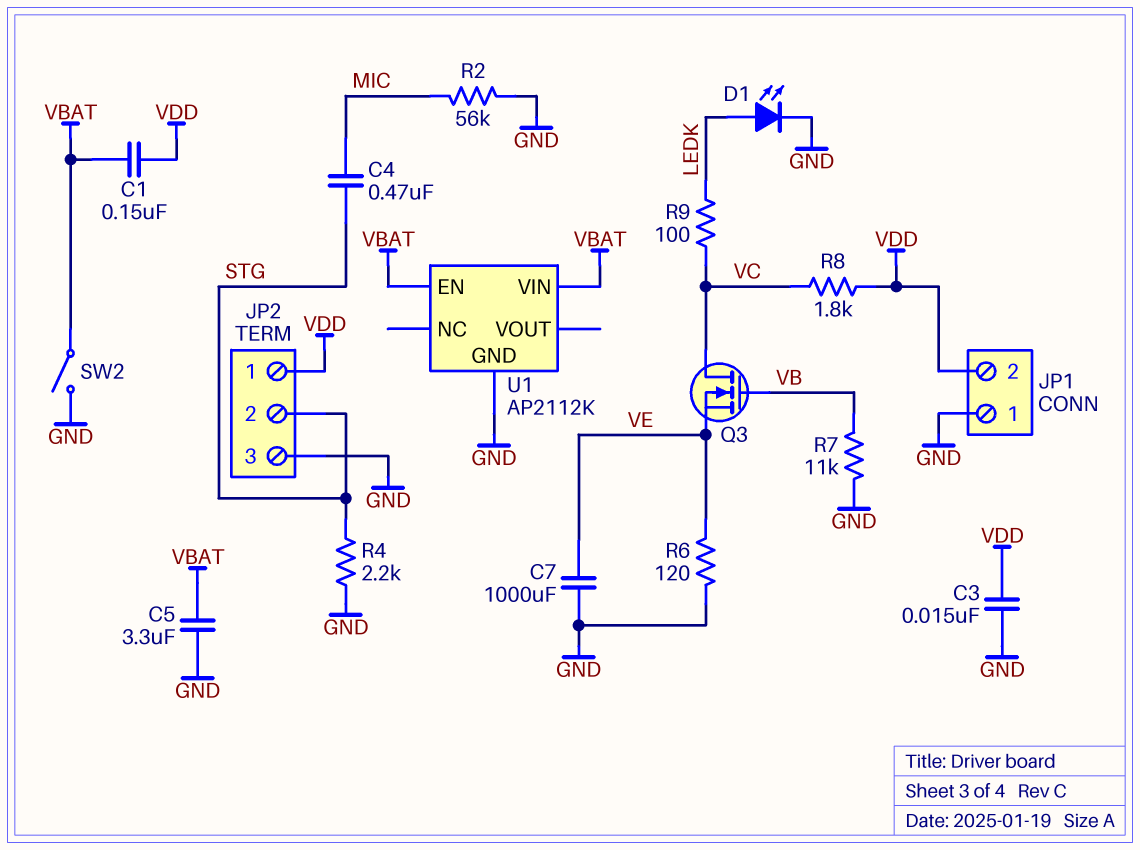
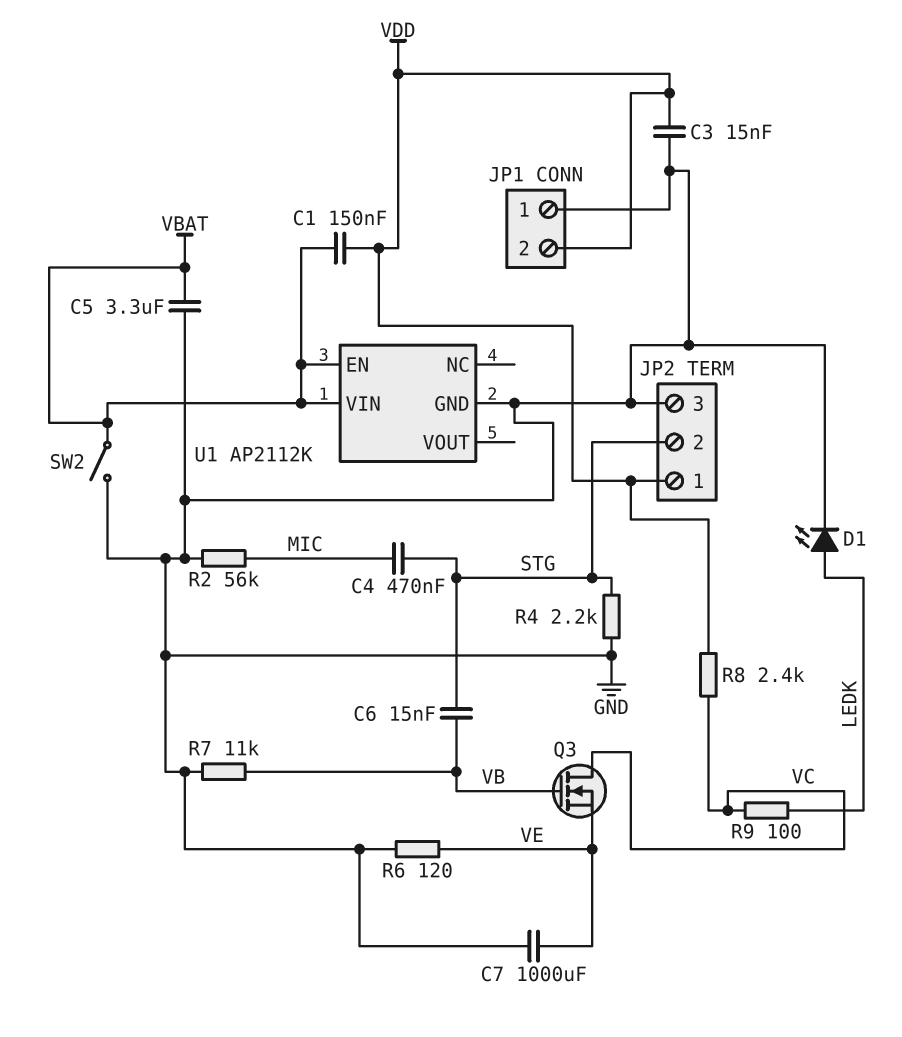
C6: none -> 15nF (STG, VB)
R8: 1.8k (VC, VDD) -> 2.4k (VC, VDD)

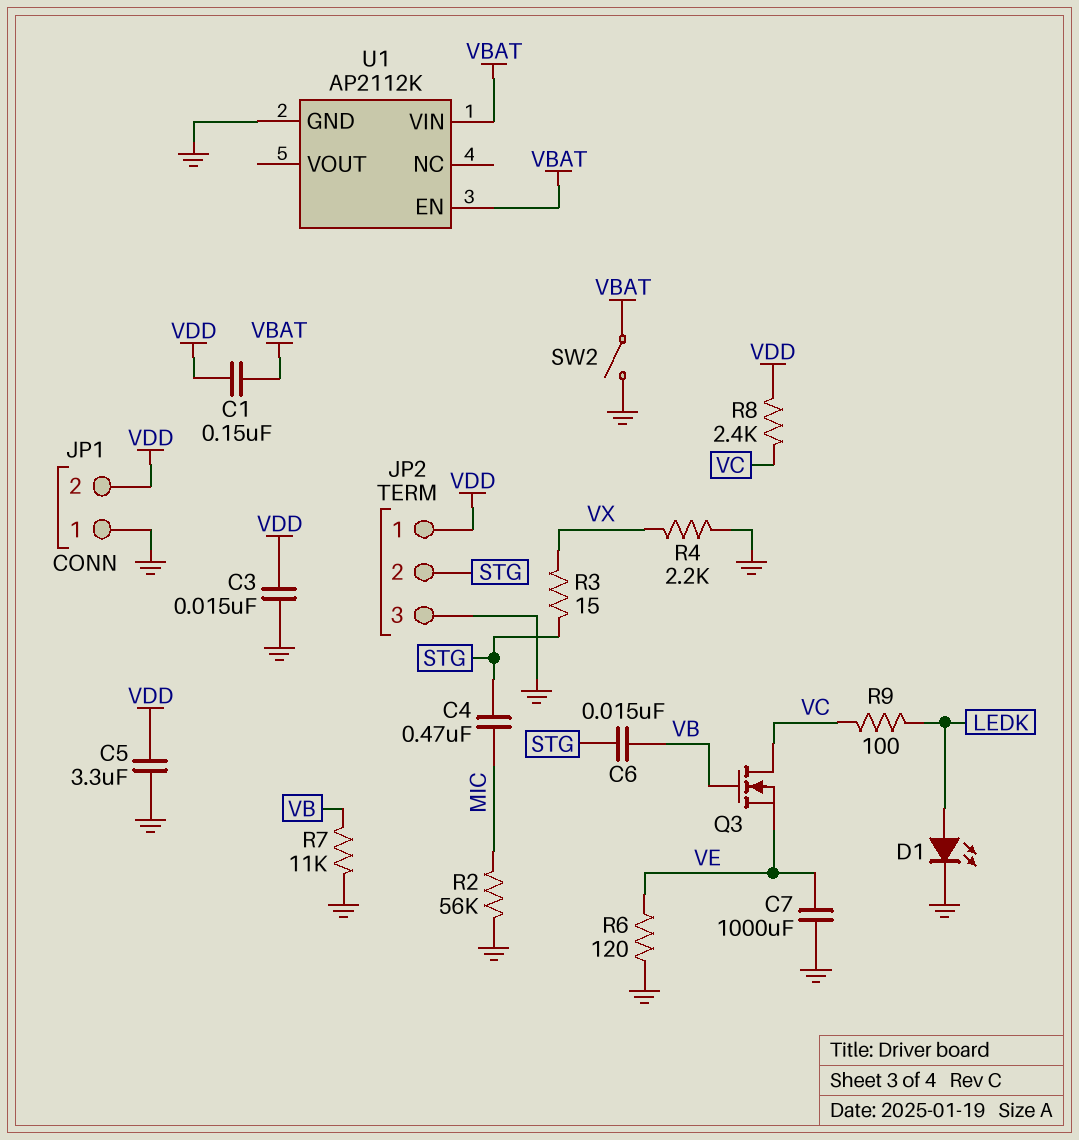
C5: 3.3uF (GND, VBAT) -> 3.3uF (GND, VDD)
R3: none -> 15 (STG, VX)
R4: 2.2k (GND, STG) -> 2.2k (GND, VX)

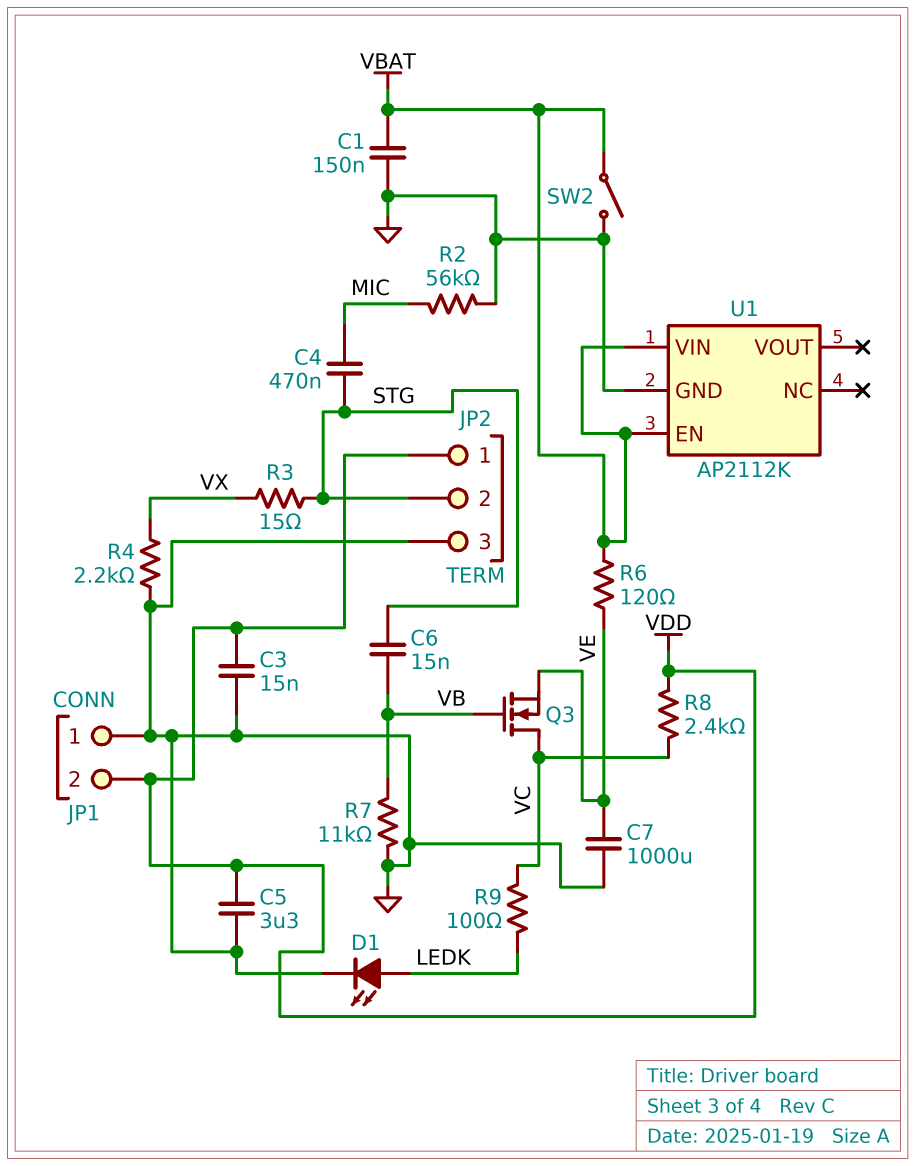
C1: 150nF (VBAT, VDD) -> 150nF (GND, VBAT)
R6: 120 (GND, VE) -> 120 (VBAT, VE)

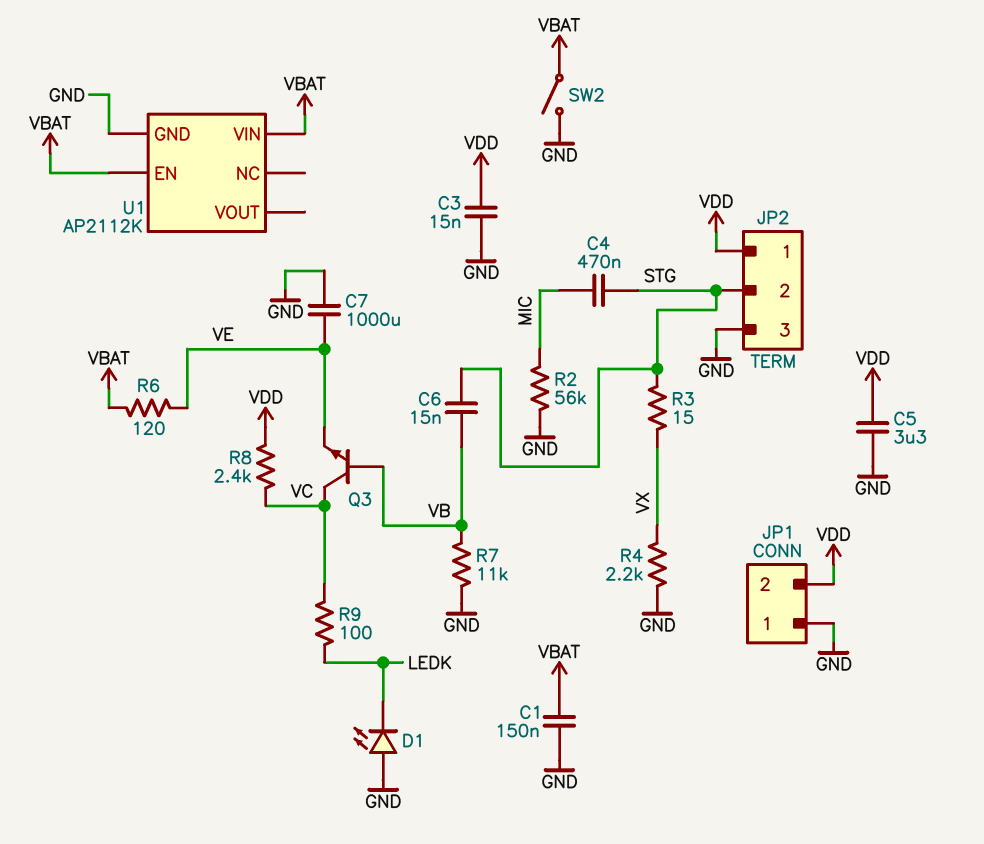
D1: LED (A LEDK, K GND) -> LED (A GND, K LEDK)
Q3: NMOS (G VB, D VC, S VE) -> NPN (B VB, C VC, E VE)

